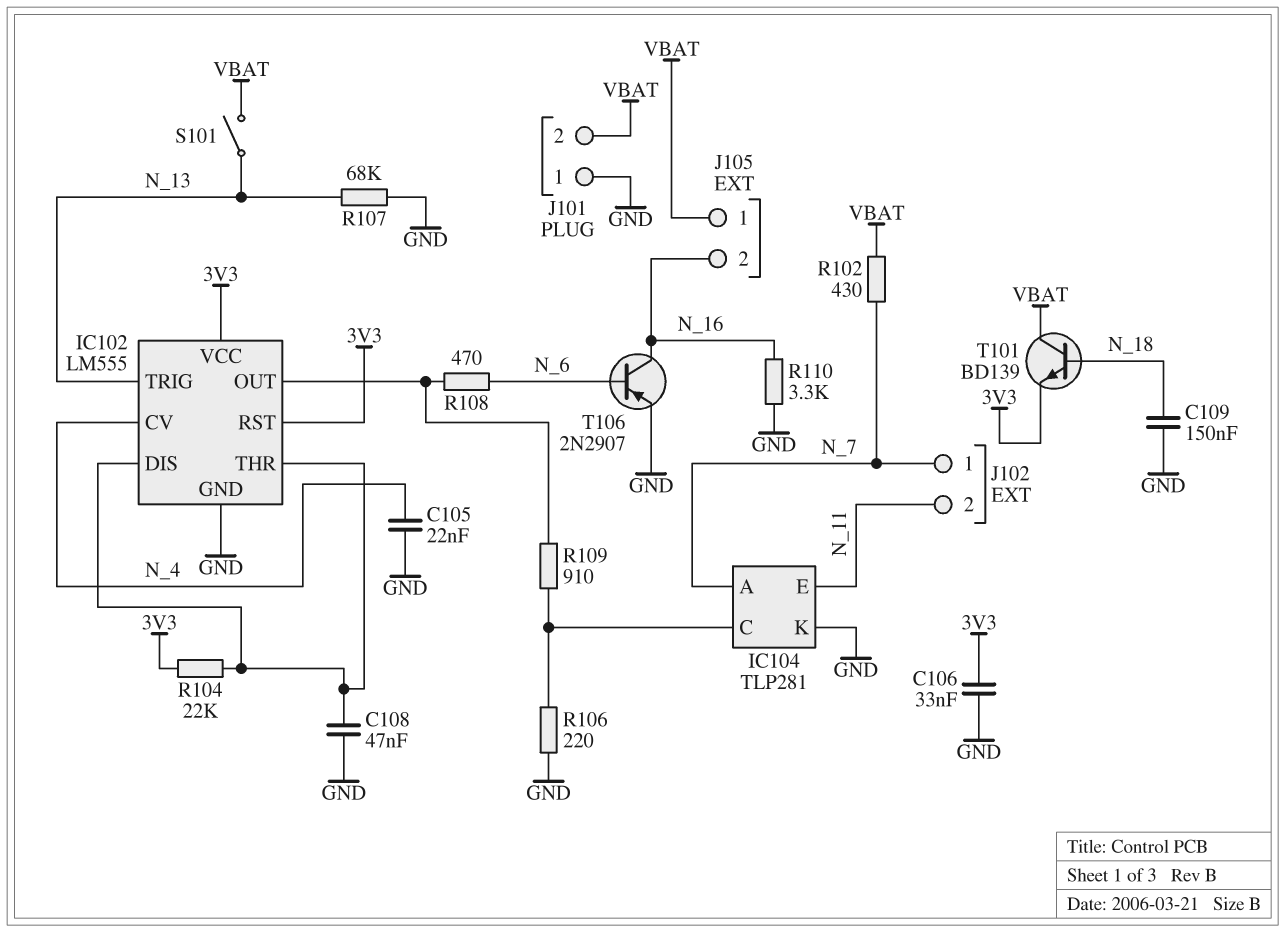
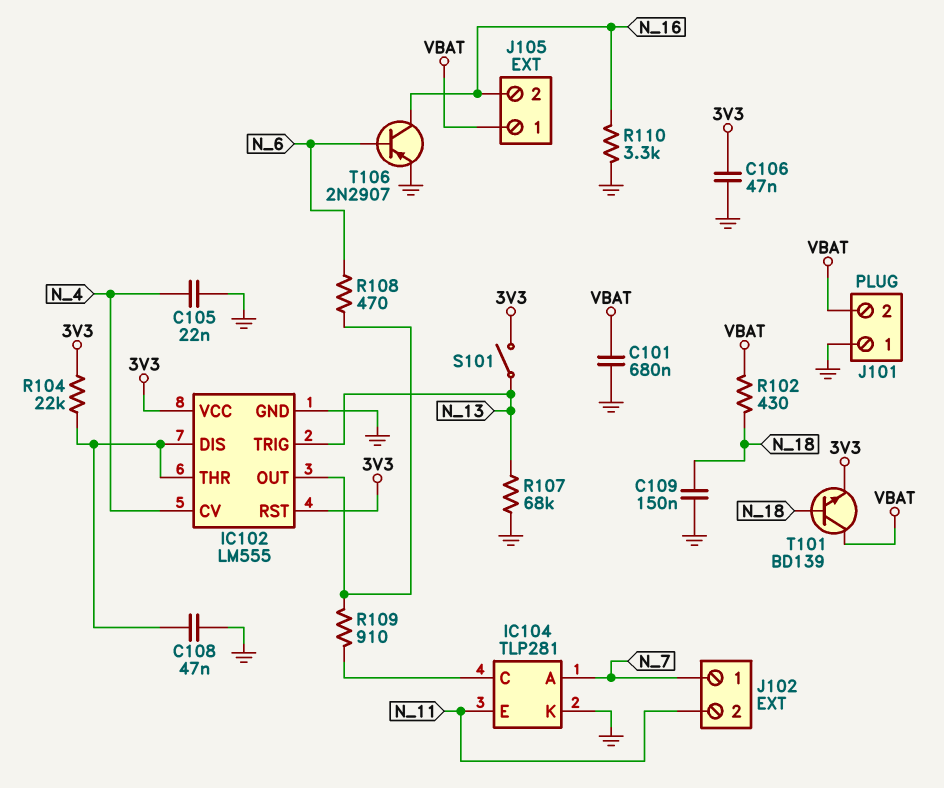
C101: none -> 680nF (GND, VBAT)
C106: 33nF (3V3, GND) -> 47nF (3V3, GND)
R102: 430 (N_7, VBAT) -> 430 (N_18, VBAT)
R106: 220 (GND, IC104/C) -> none
S101: switch (N_13, VBAT) -> switch (3V3, N_13)

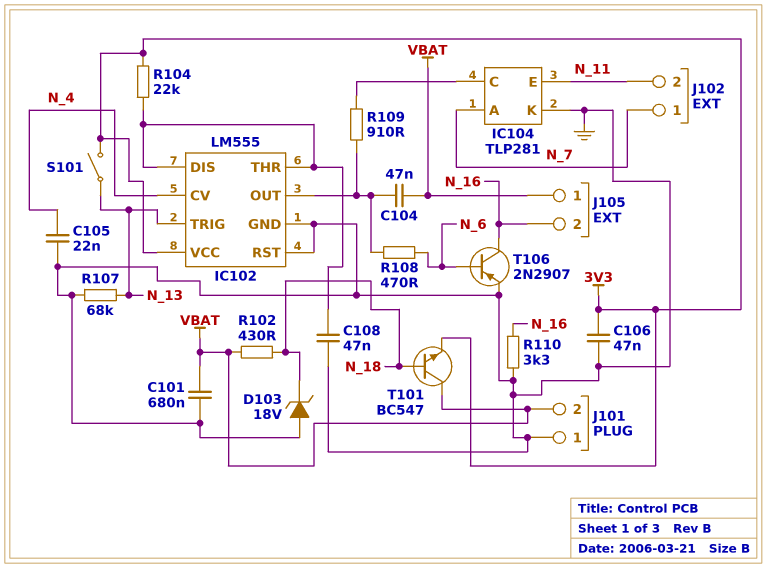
C104: none -> 47nF (IC102/OUT, VBAT)
C109: 150nF (GND, N_18) -> none
D103: none -> zener 18V (A GND, K N_18)
IC102 pin RST: 3V3 -> GND
T101: NPN BD139 (B N_18, C VBAT, E 3V3) -> NPN BC547 (B N_18, C VBAT, E 3V3)

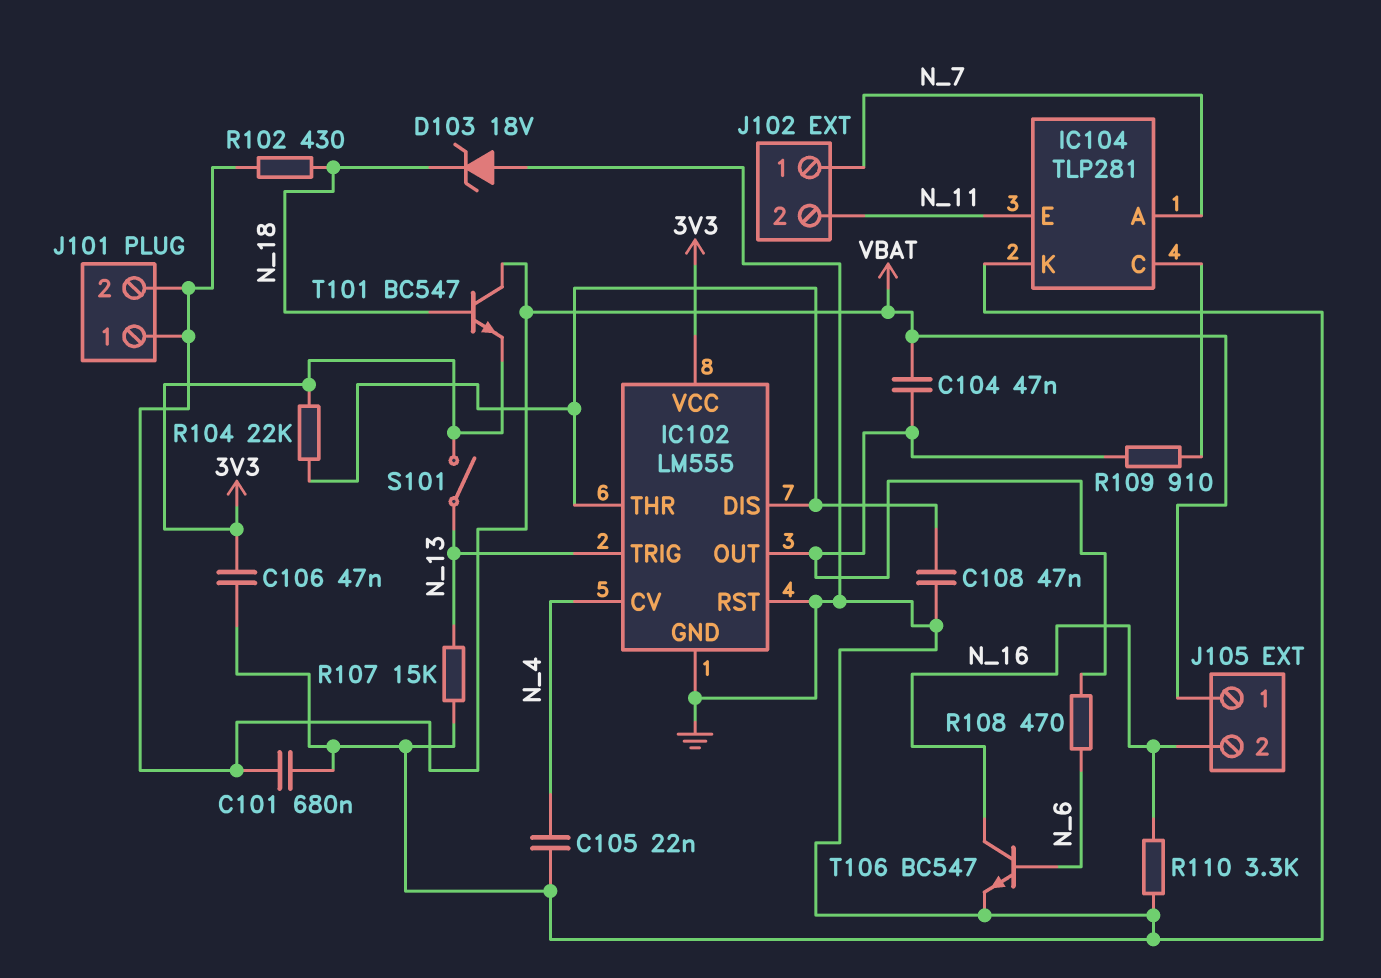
J101 pin 1: GND -> VBAT
R107: 68k (GND, N_13) -> 15k (GND, N_13)
T106: PNP 2N2907 (B N_6, C N_16, E GND) -> NPN BC547 (B N_6, C N_16, E GND)

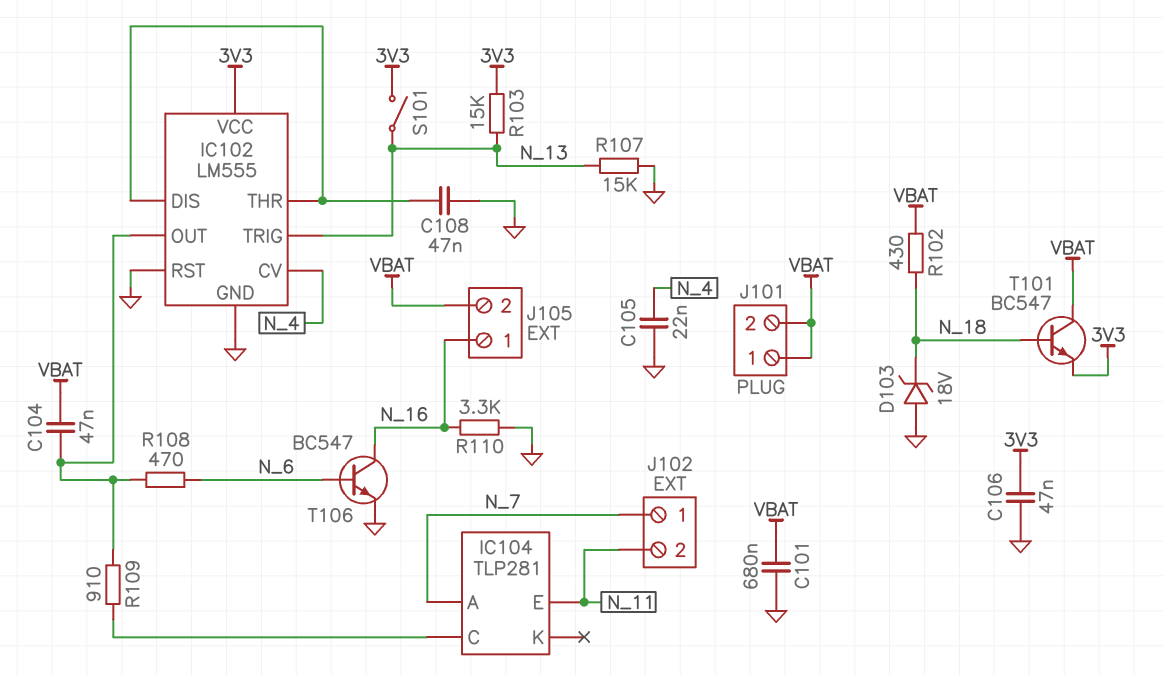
IC104 pin K: GND -> none
J105 pin 1: VBAT -> N_16
J105 pin 2: N_16 -> VBAT
R103: none -> 15k (3V3, N_13)
R104: 22k (3V3, IC102/DIS) -> none

